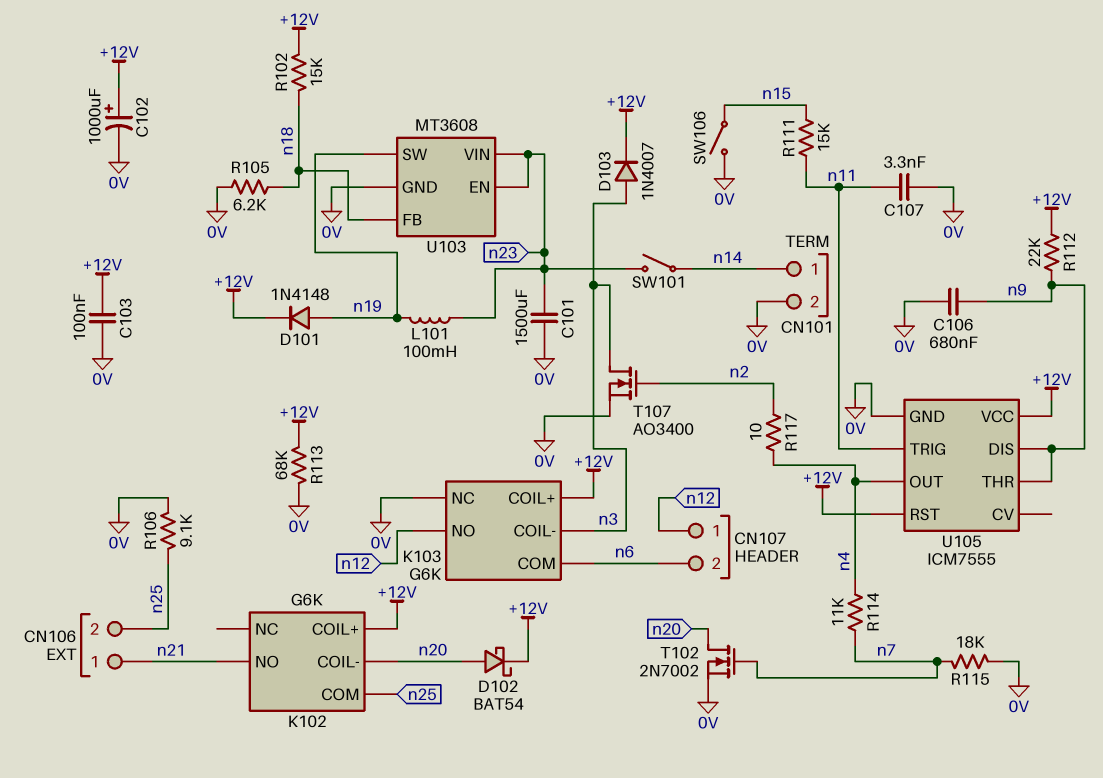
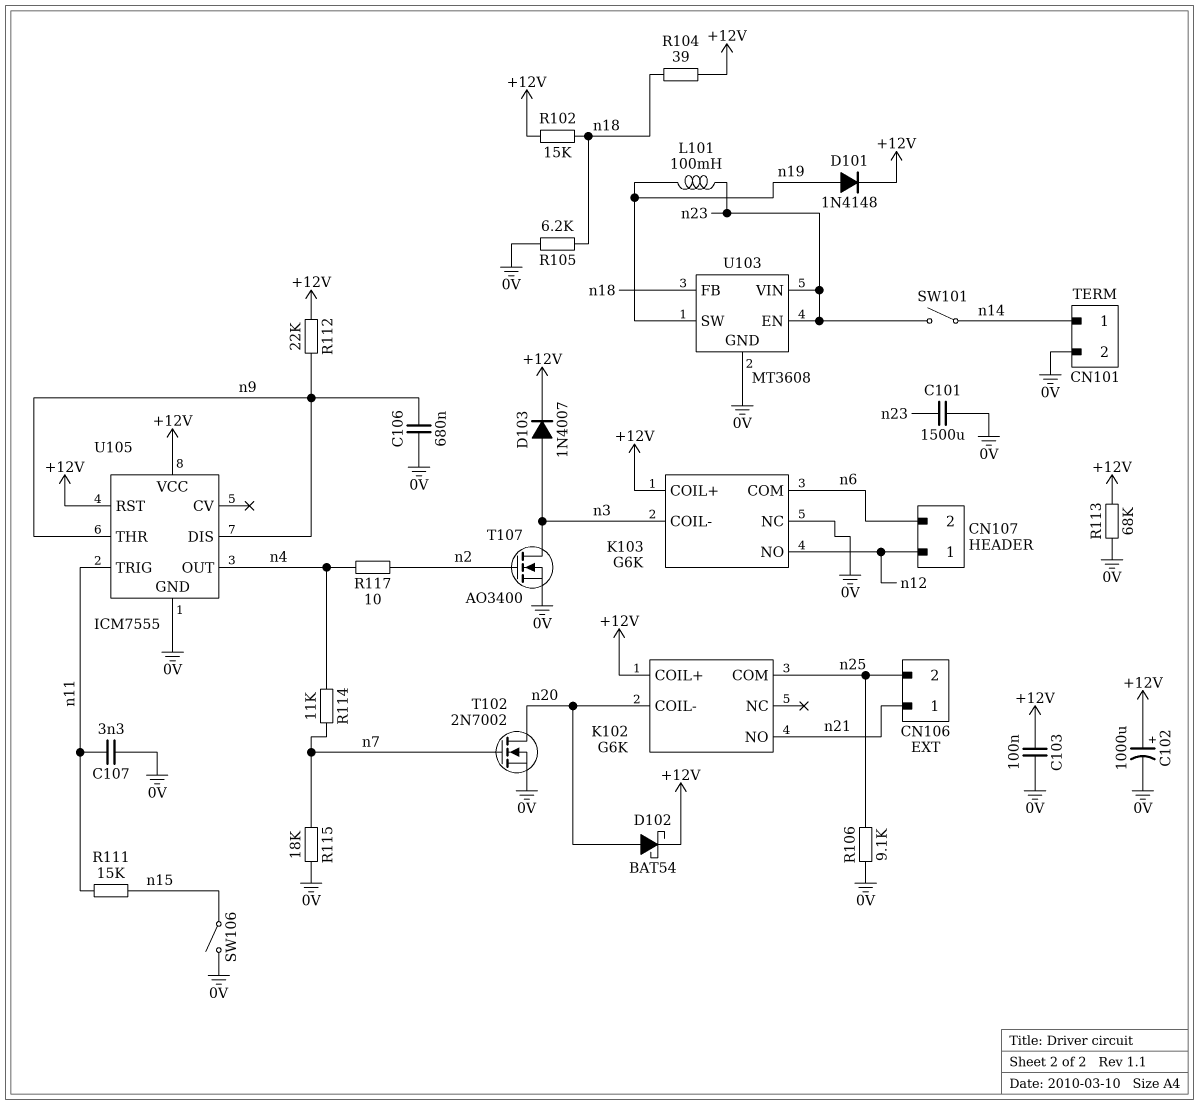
R104: none -> 39 (+12V, n18)

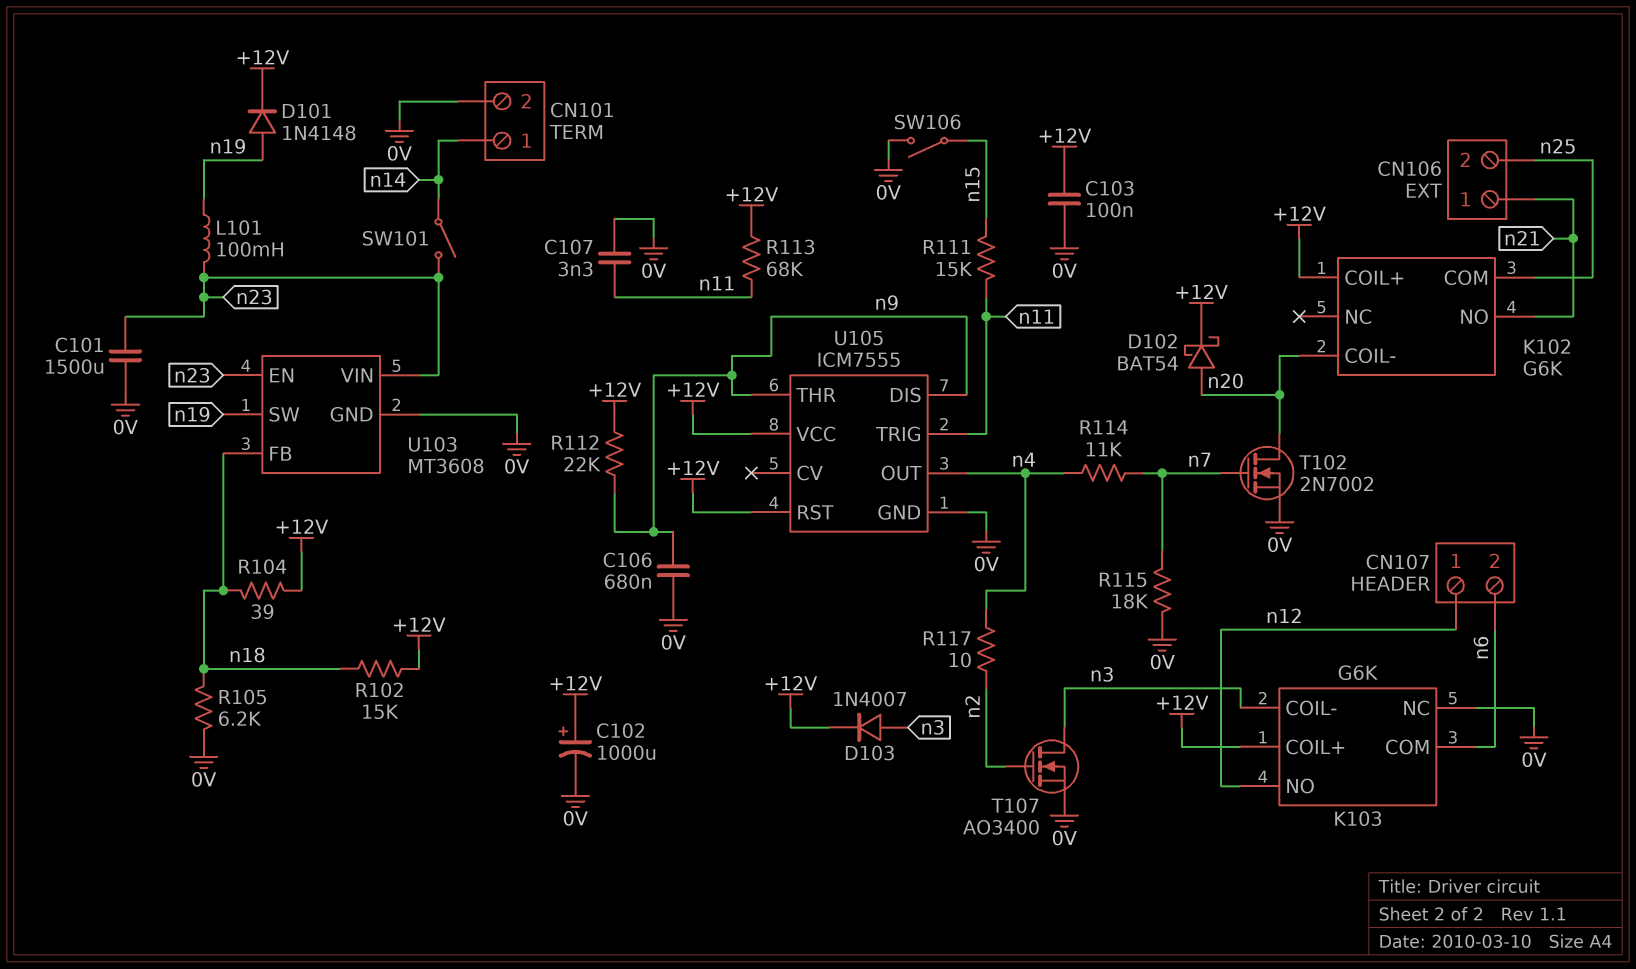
R106: 9.1k (0V, n25) -> none
R113: 68k (+12V, 0V) -> 68k (+12V, n11)

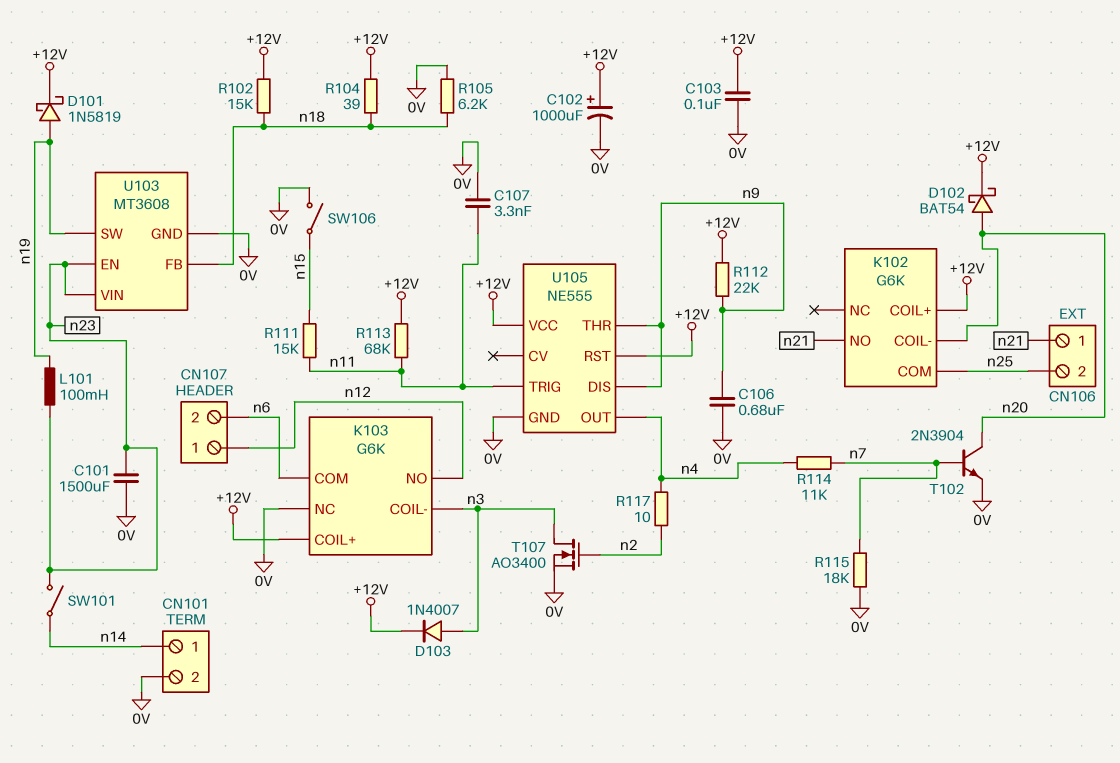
D101: diode 1N4148 (A n19, K +12V) -> schottky 1N5819 (A n19, K +12V)
T102: NMOS 2N7002 (G n7, D n20, S 0V) -> NPN 2N3904 (B n7, C n20, E 0V)
U105: ICM7555 -> NE555

